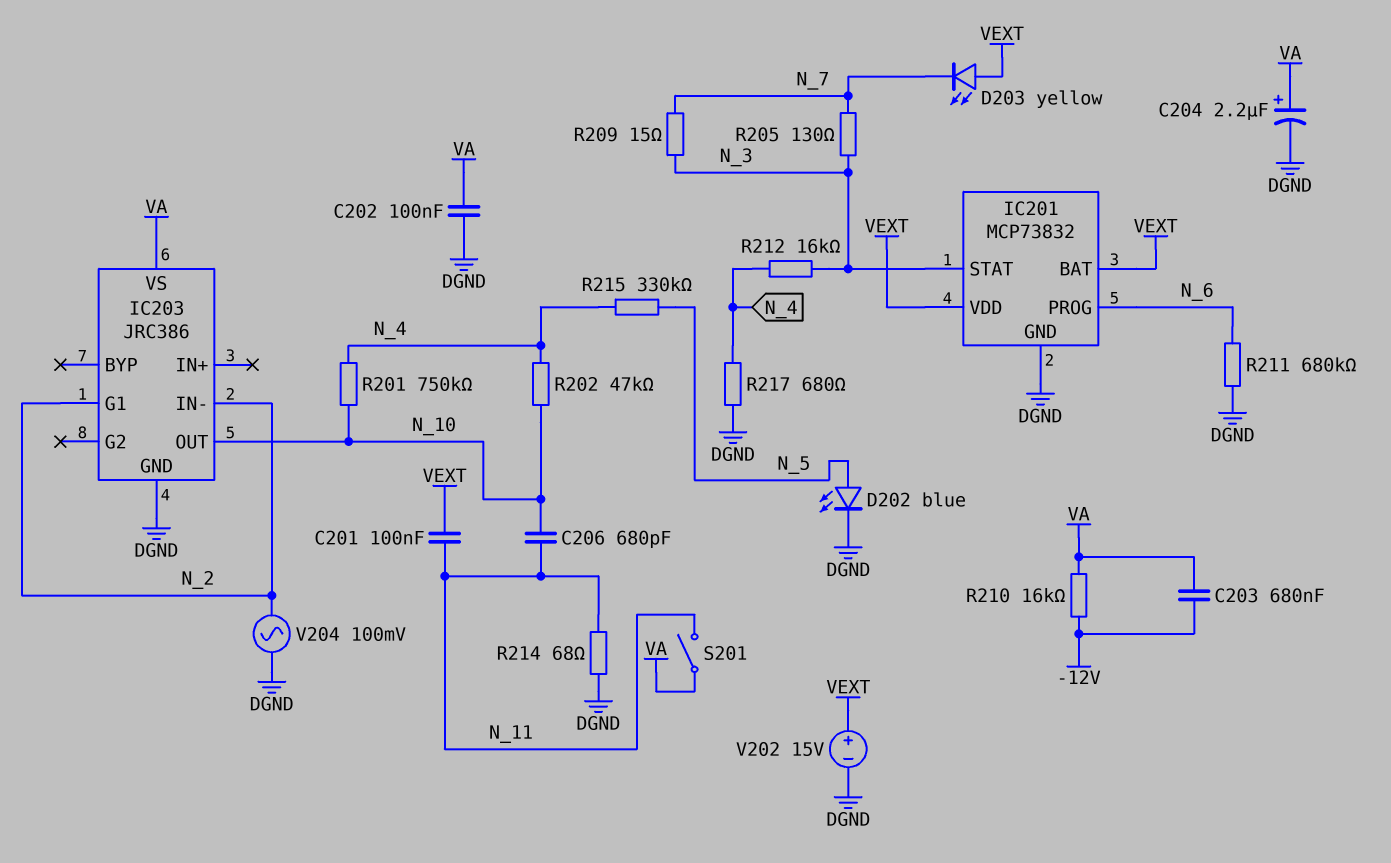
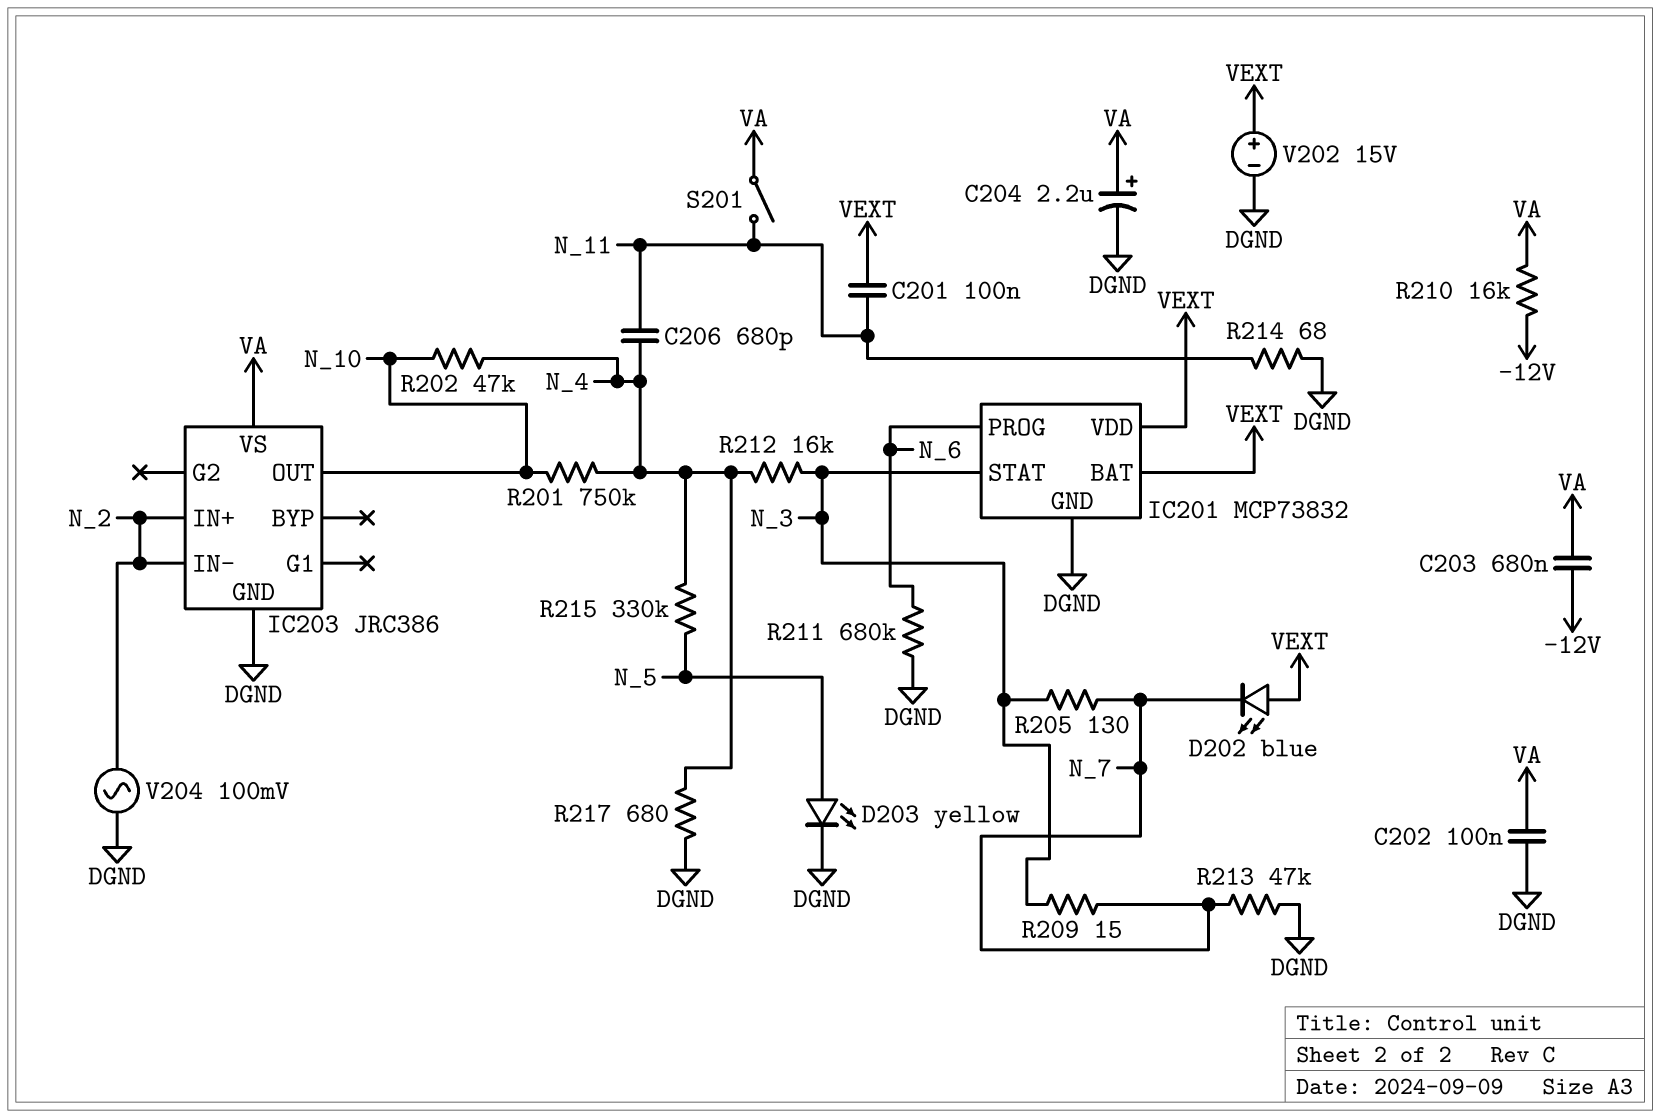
C206: 680pF (N_10, N_11) -> 680pF (N_4, N_11)
D202: LED blue (A N_5, K DGND) -> LED blue (A VEXT, K N_7)
D203: LED yellow (A VEXT, K N_7) -> LED yellow (A N_5, K DGND)
IC203 pin G1: N_2 -> none
IC203 pin IN+: none -> N_2
R213: none -> 47k (DGND, N_7)

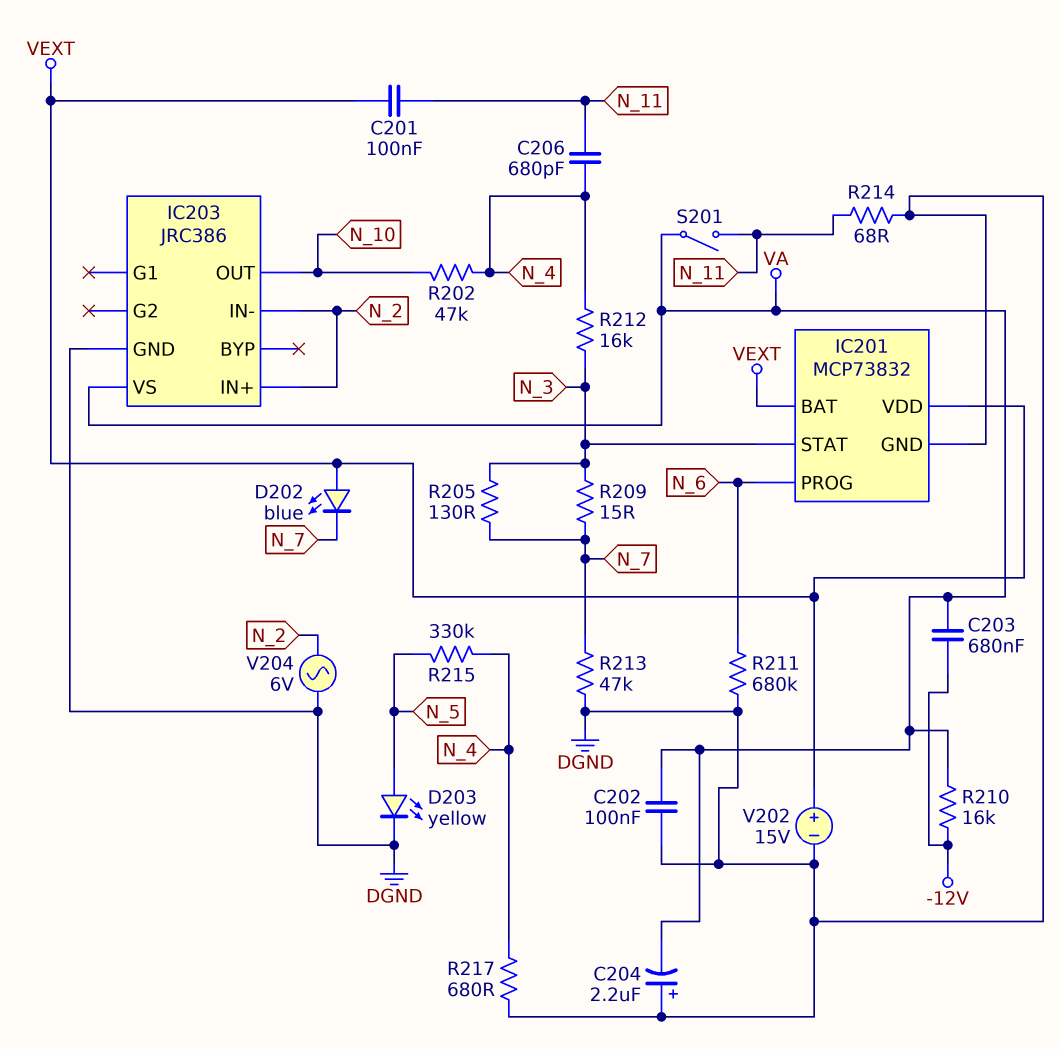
C204: 2.2uF (plus VA, minus DGND) -> 2.2uF (plus DGND, minus VA)
R201: 750k (N_4, N_10) -> none
V204: AC 100mV (DGND, N_2) -> AC 6V (DGND, N_2)

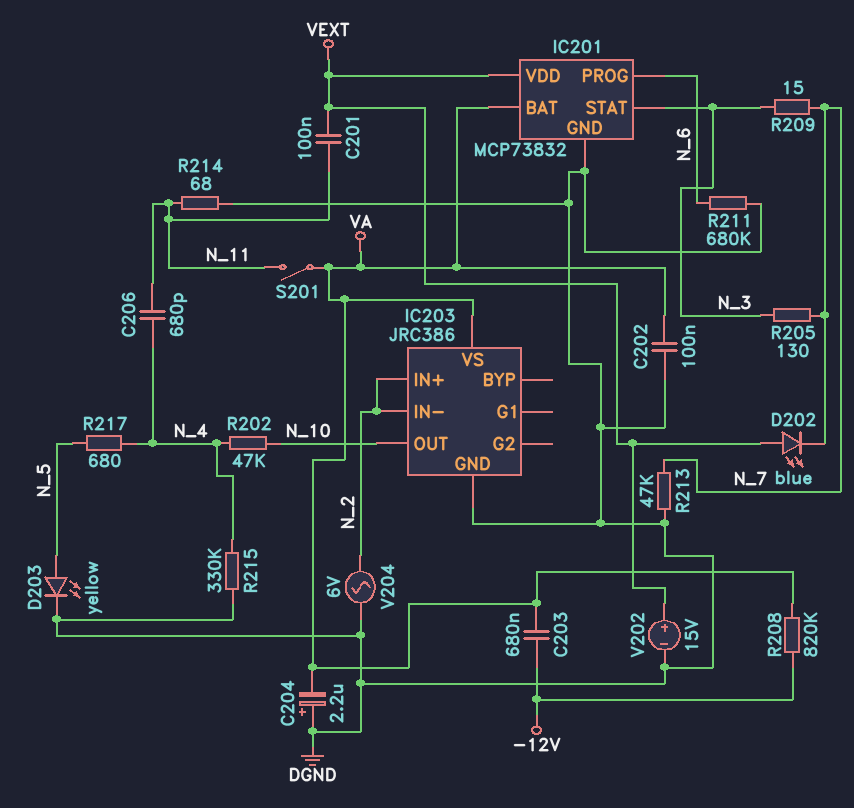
IC201 pin BAT: VEXT -> VA
R208: none -> 820k (-12V, VA)
R210: 16k (-12V, VA) -> none
R212: 16k (N_3, N_4) -> none
R215: 330k (N_4, N_5) -> 330k (DGND, N_4)
R217: 680 (DGND, N_4) -> 680 (N_4, N_5)

